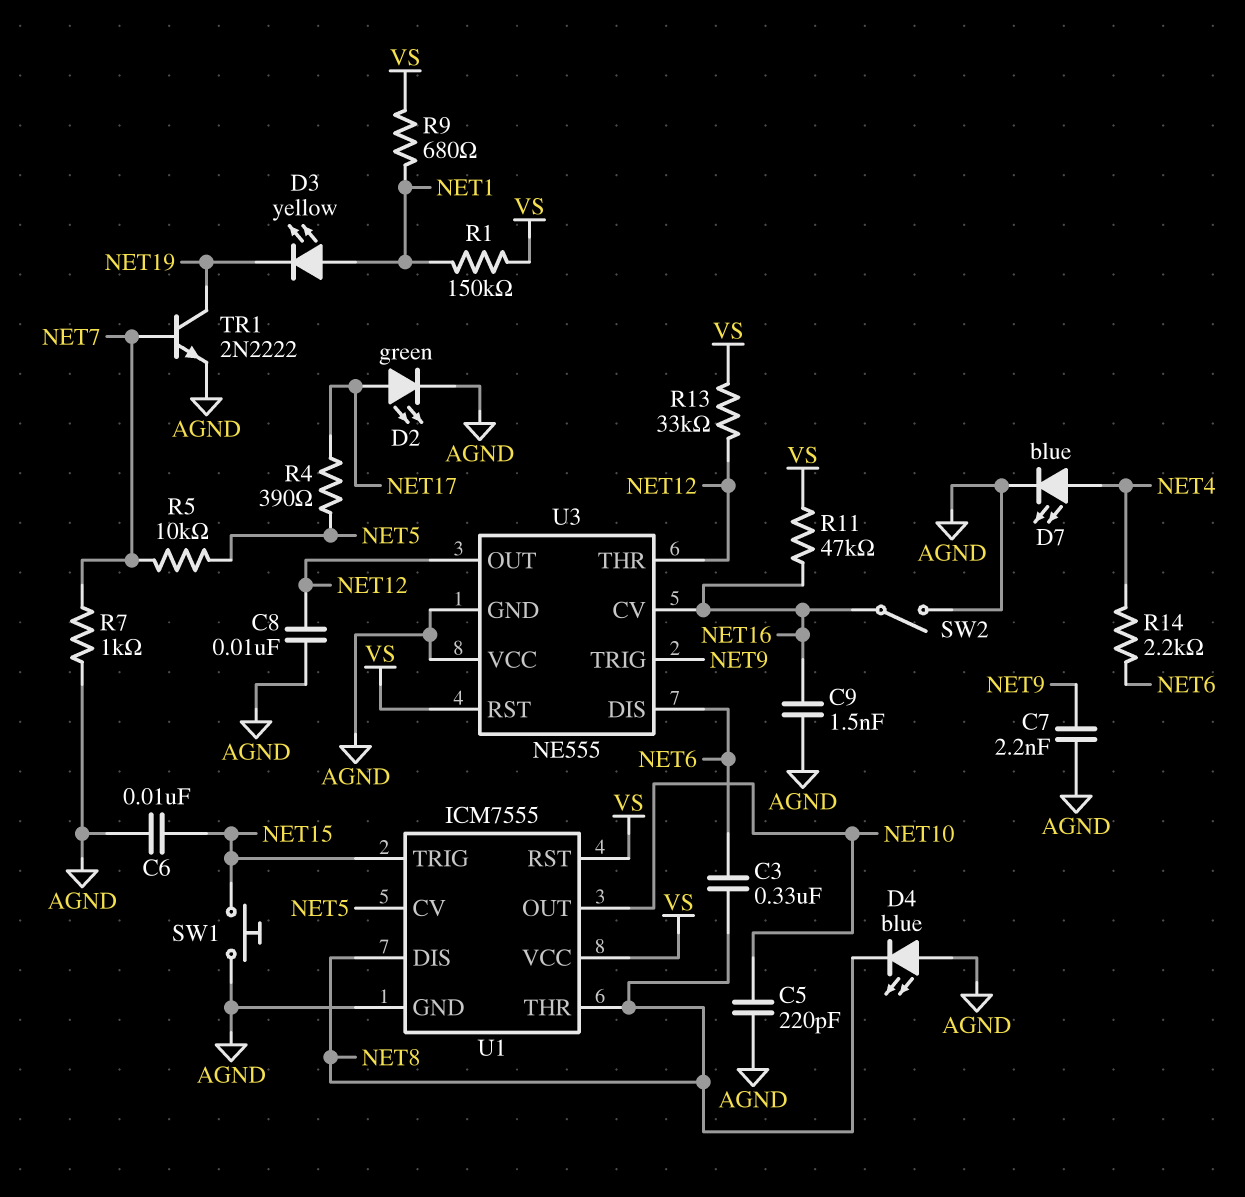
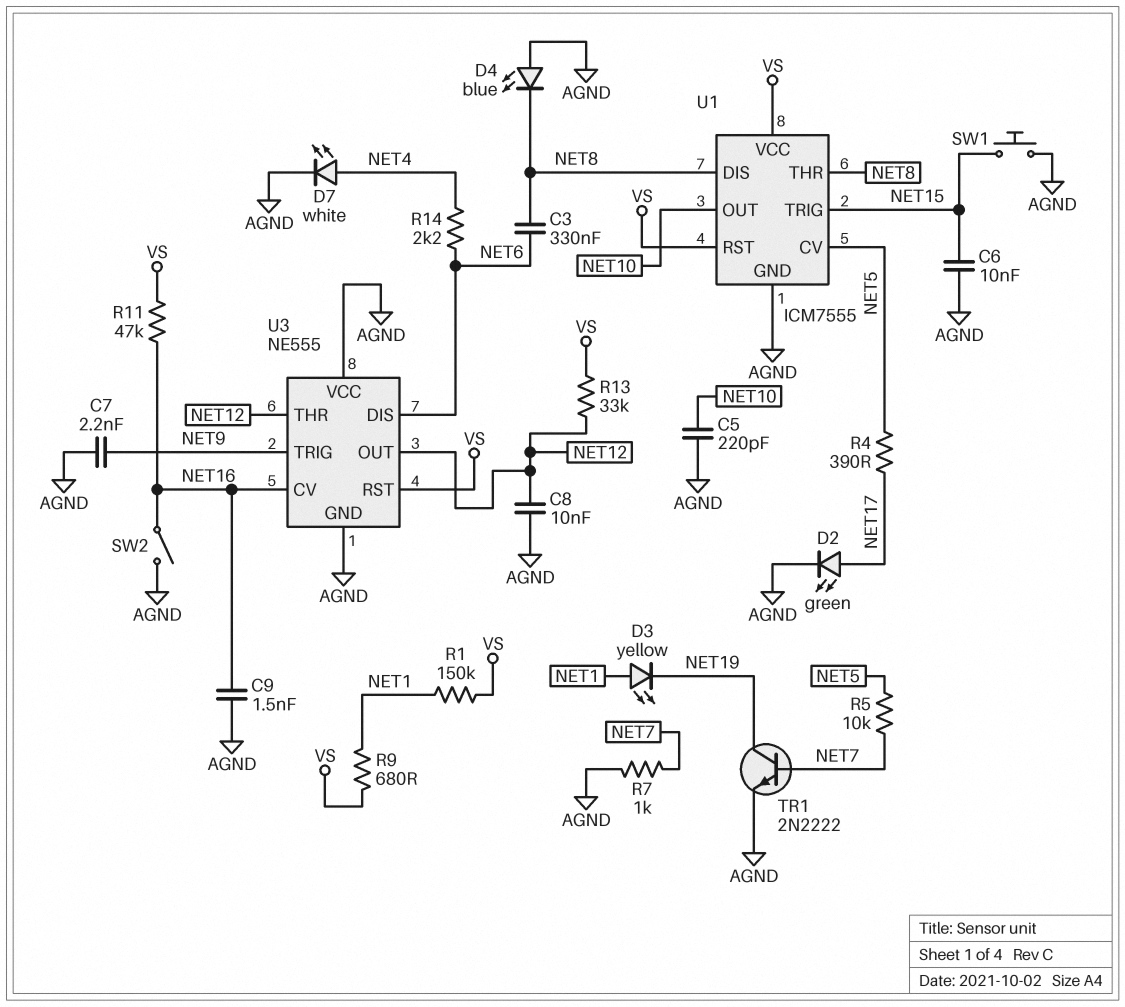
D7: LED blue (A NET4, K AGND) -> LED white (A NET4, K AGND)

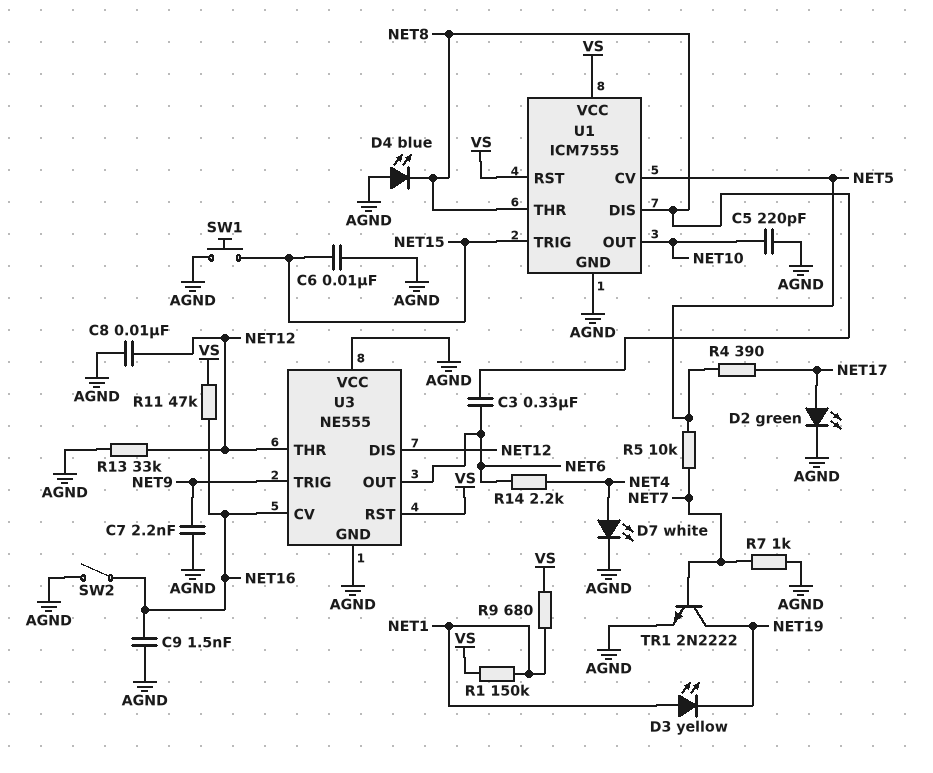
R13: 33k (NET12, VS) -> 33k (AGND, NET12)
U3 pin DIS: NET6 -> NET12
U3 pin OUT: NET12 -> NET6

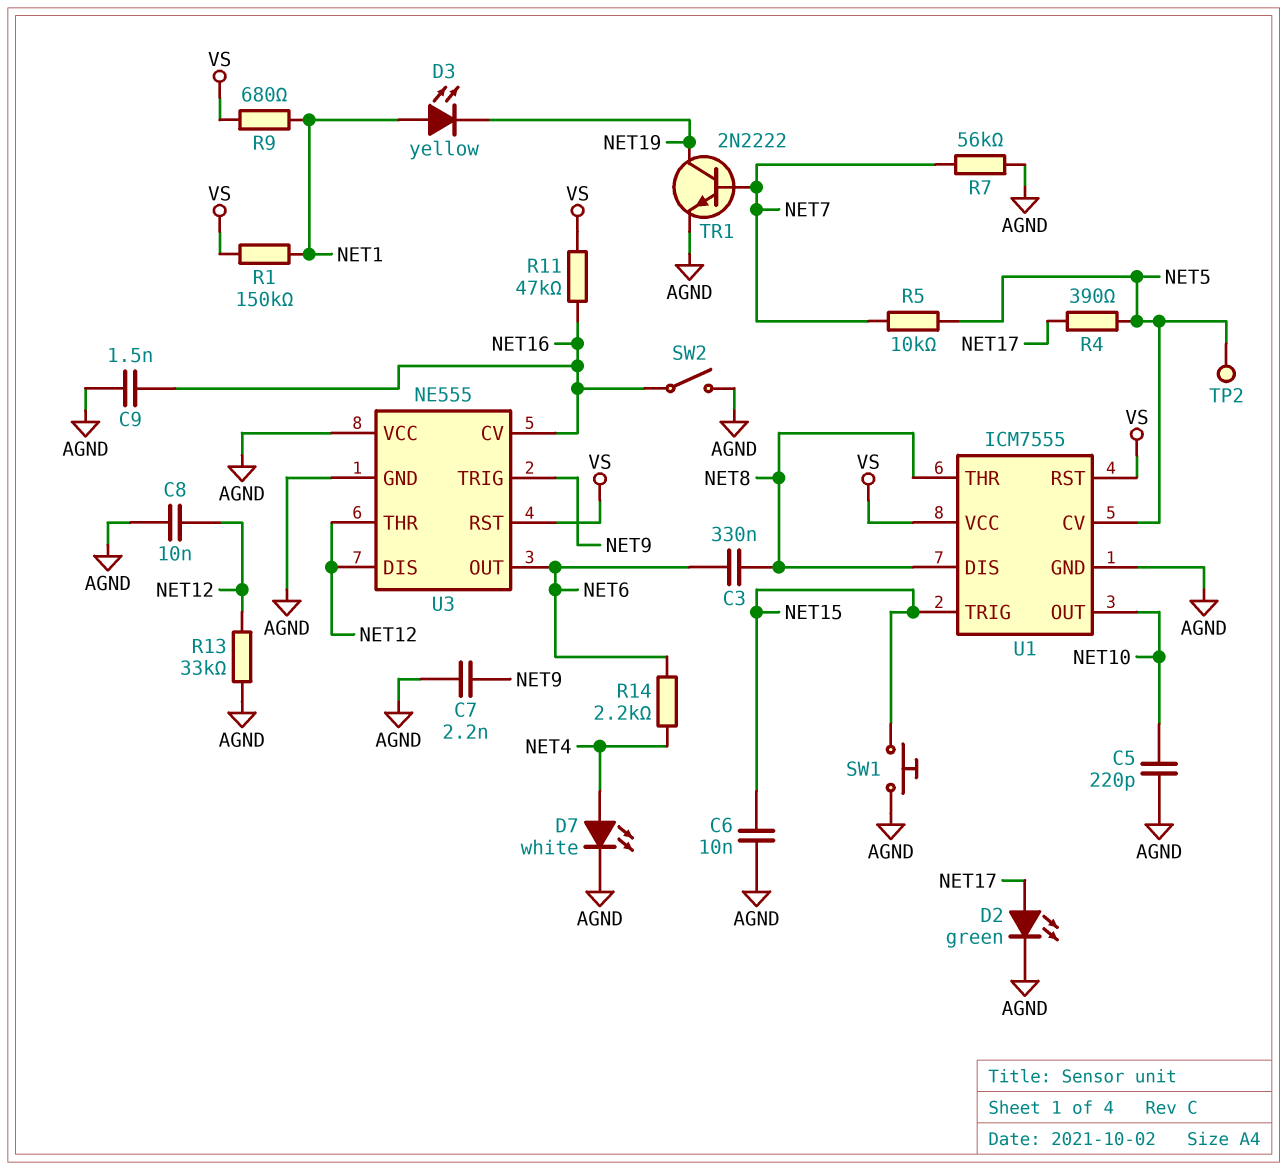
D4: LED blue (A AGND, K NET8) -> none
R7: 1k (AGND, NET7) -> 56k (AGND, NET7)
TP2: none -> test point (NET5)

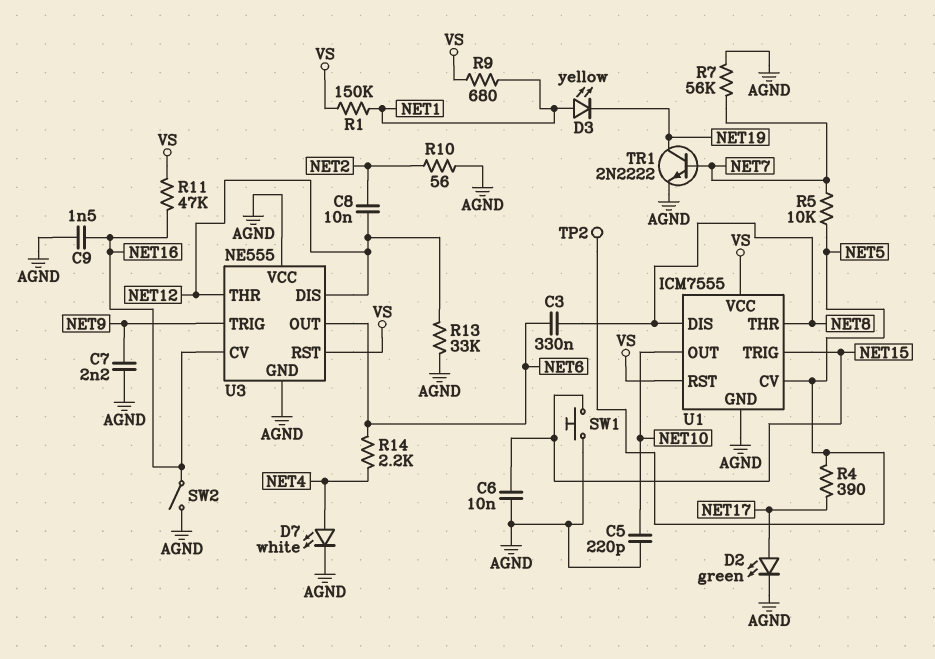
C8: 10nF (AGND, NET12) -> 10nF (NET2, NET12)
R10: none -> 56 (AGND, NET2)

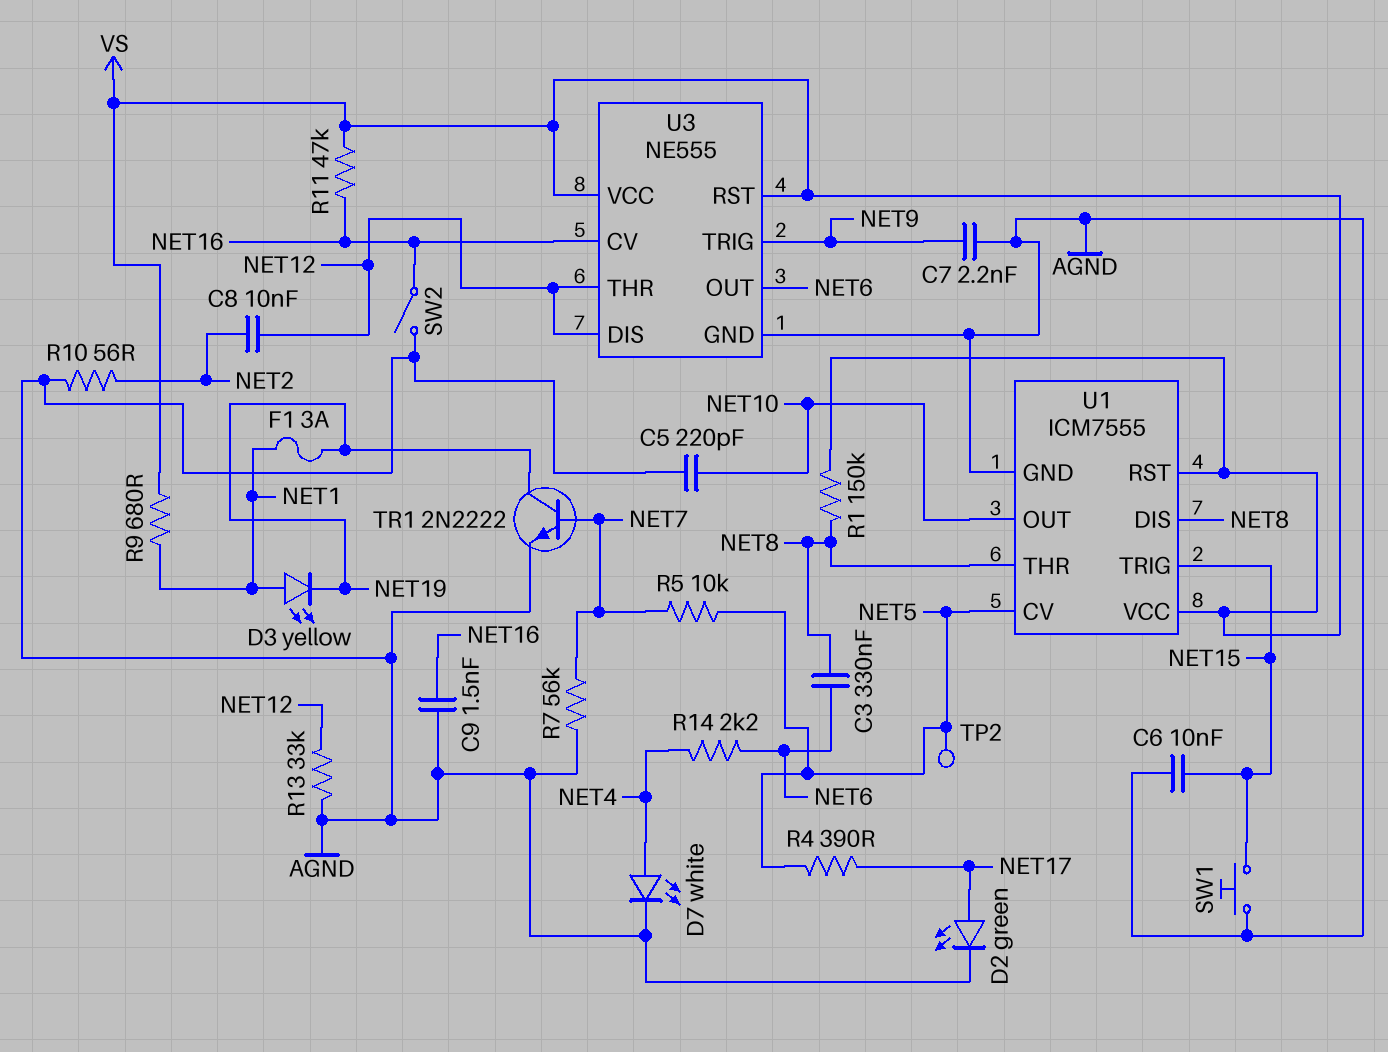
F1: none -> 3A (NET1, NET19)
R1: 150k (NET1, VS) -> 150k (NET8, VS)
U3 pin VCC: AGND -> VS

